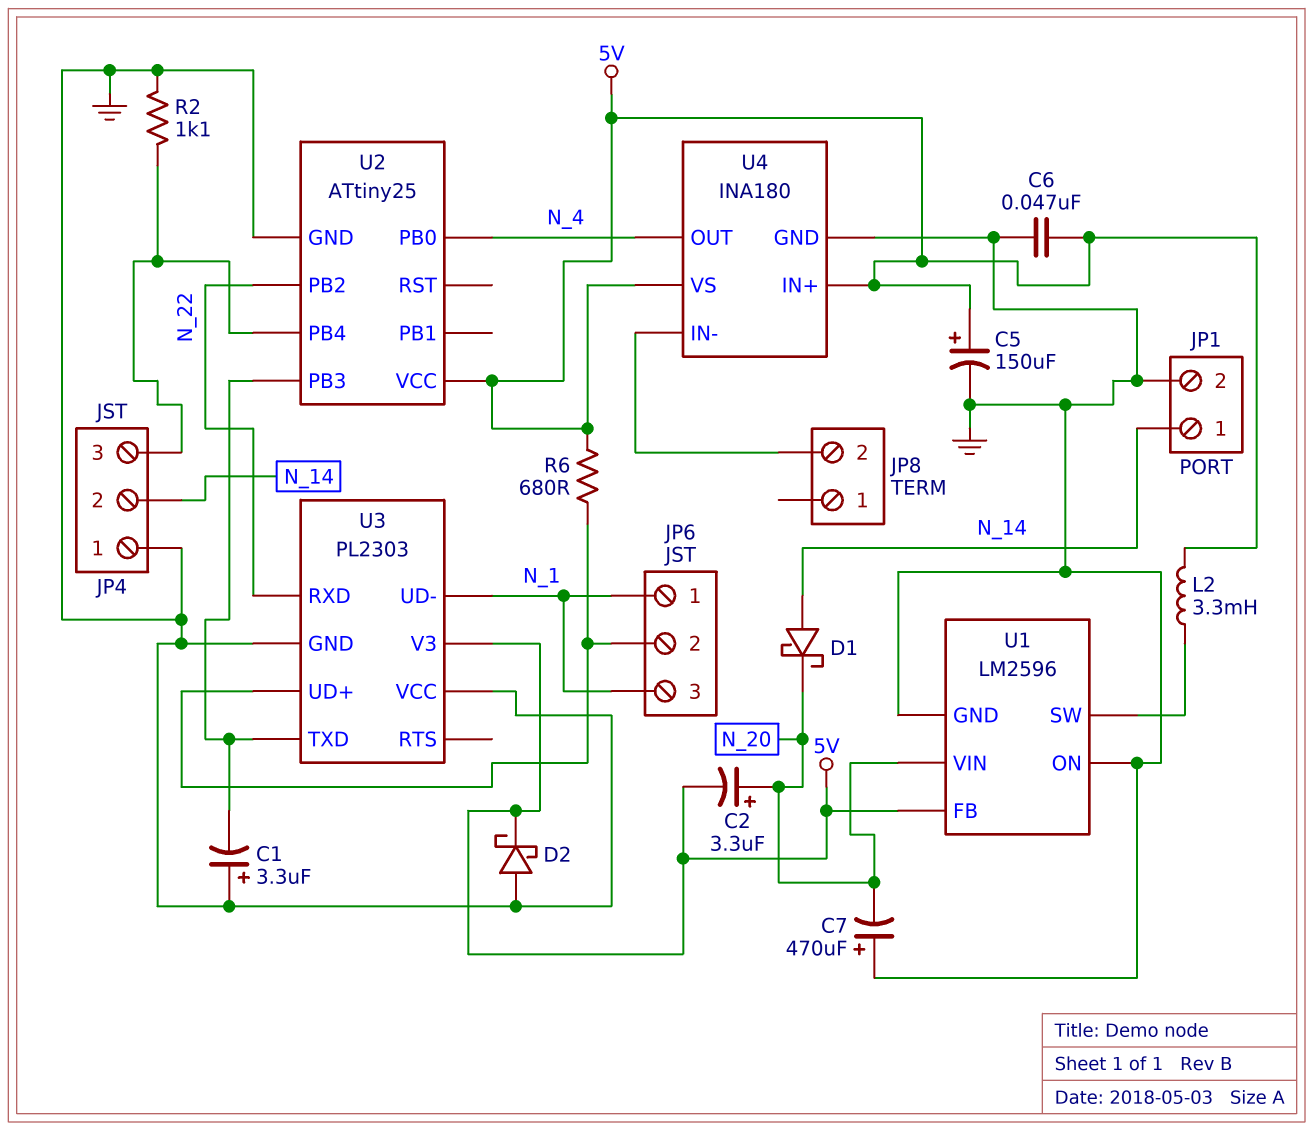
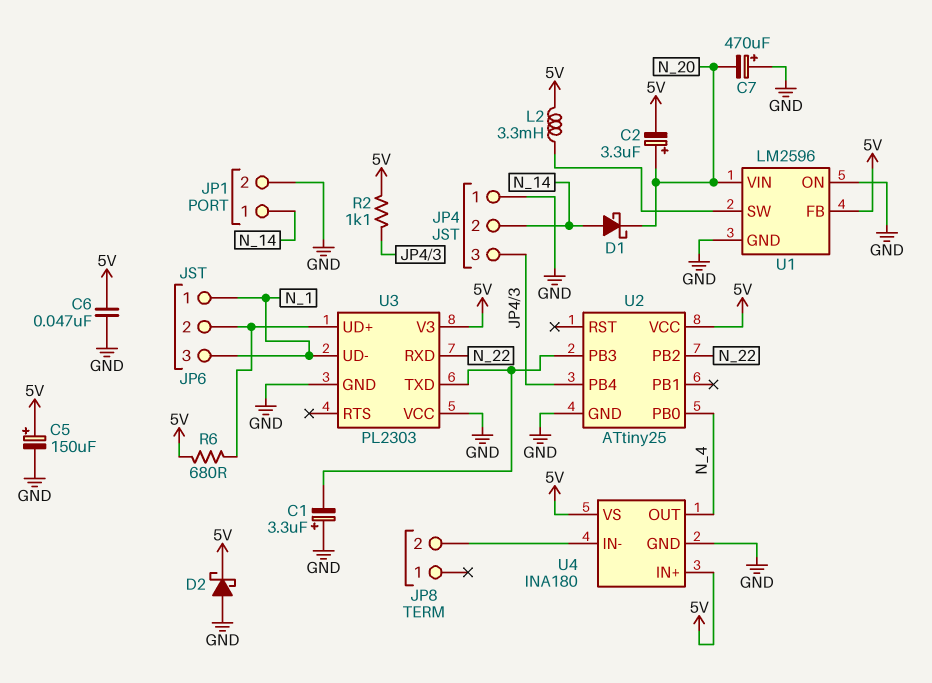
R2: 1.1k (GND, JP4/3) -> 1.1k (5V, JP4/3)

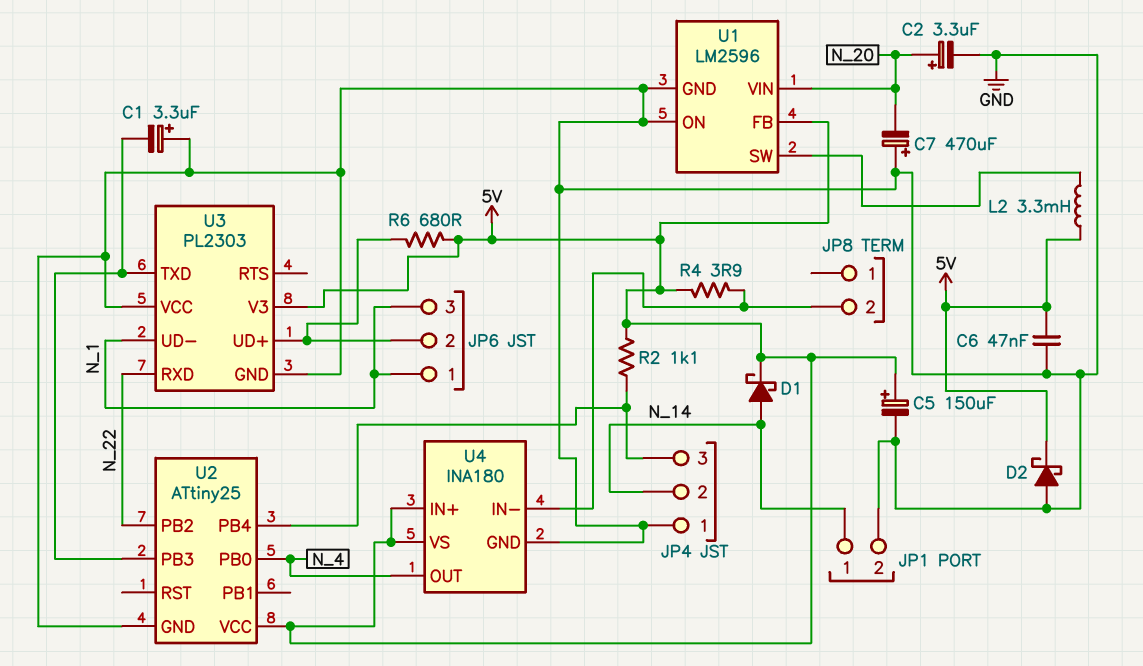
C2: 3.3uF (plus N_20, minus 5V) -> 3.3uF (plus N_20, minus GND)
D1: schottky (A N_14, K N_20) -> schottky (A N_14, K 5V)
R4: none -> 3.9 (5V, JP8/2)

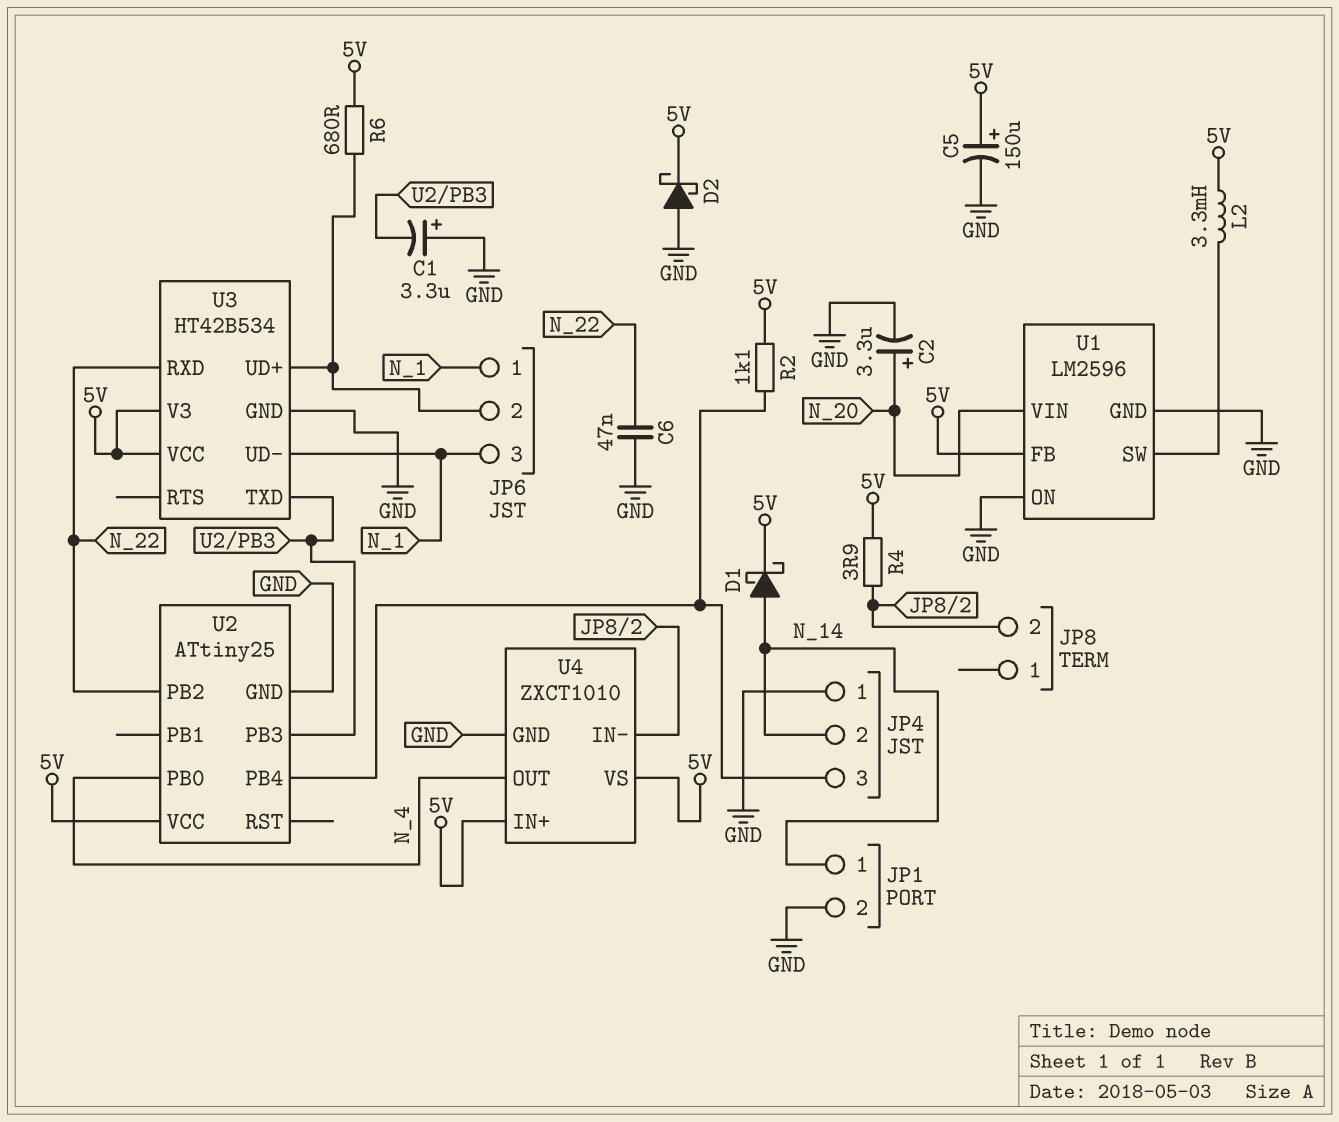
C6: 47nF (5V, GND) -> 47nF (GND, N_22)
C7: 470uF (plus GND, minus N_20) -> none
U3: PL2303 -> HT42B534
U3 pin VCC: GND -> 5V
U4: INA180 -> ZXCT1010

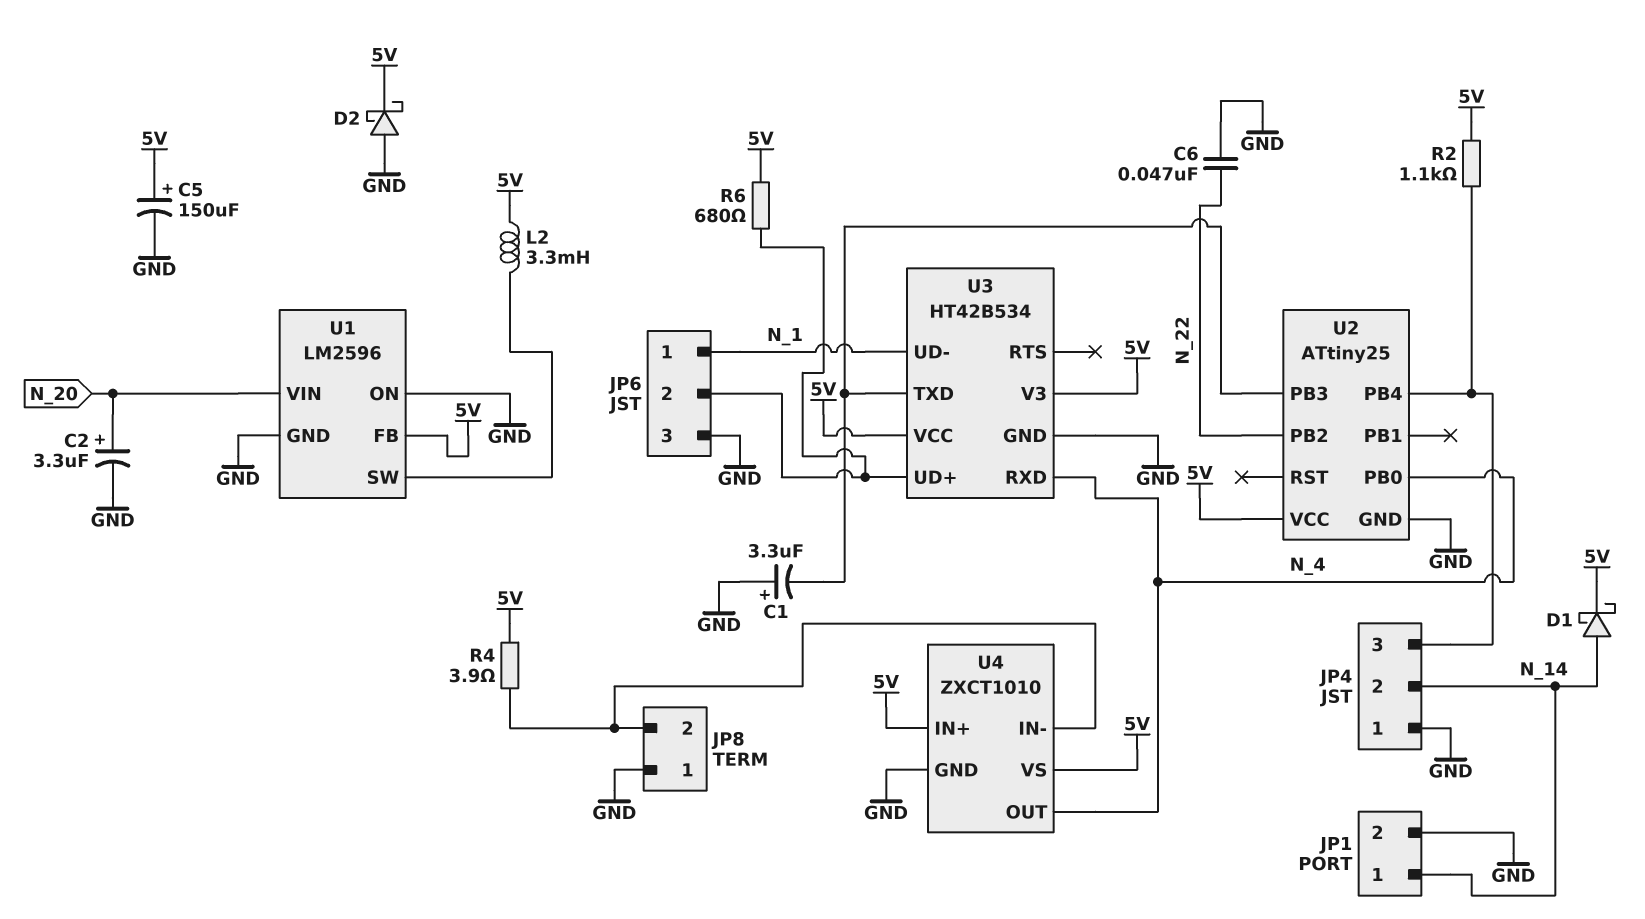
JP6 pin 3: N_1 -> GND
JP8 pin 1: none -> GND
U3 pin RXD: N_22 -> N_4

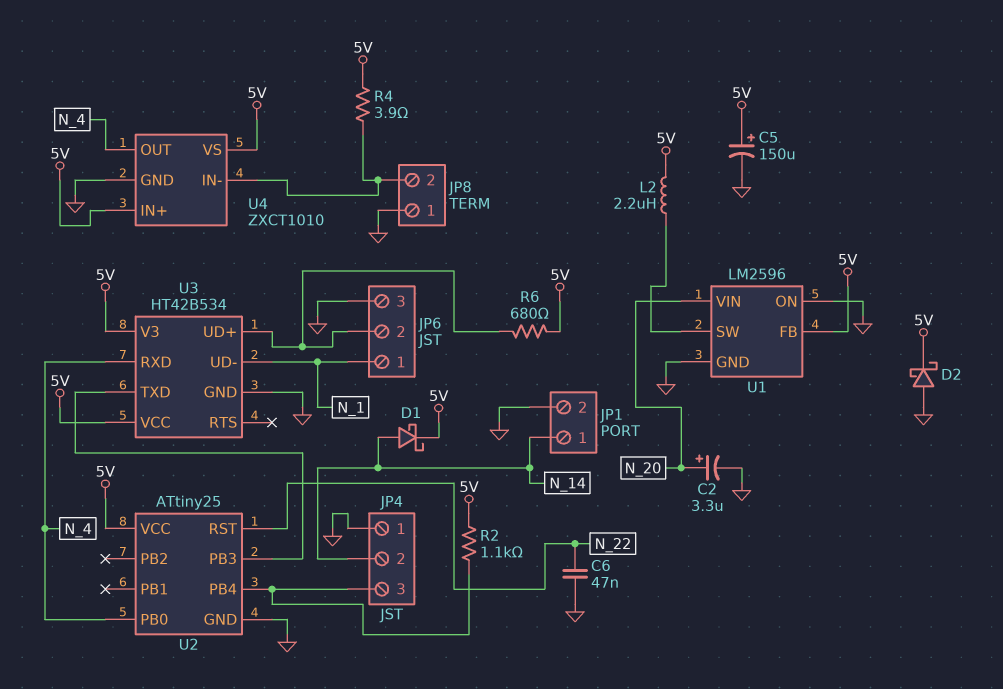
C1: 3.3uF (plus GND, minus U2/PB3) -> none
L2: 3.3mH (5V, U1/SW) -> 2.2uH (5V, U1/SW)
U2 pin PB2: N_22 -> none
U2 pin RST: none -> N_22

